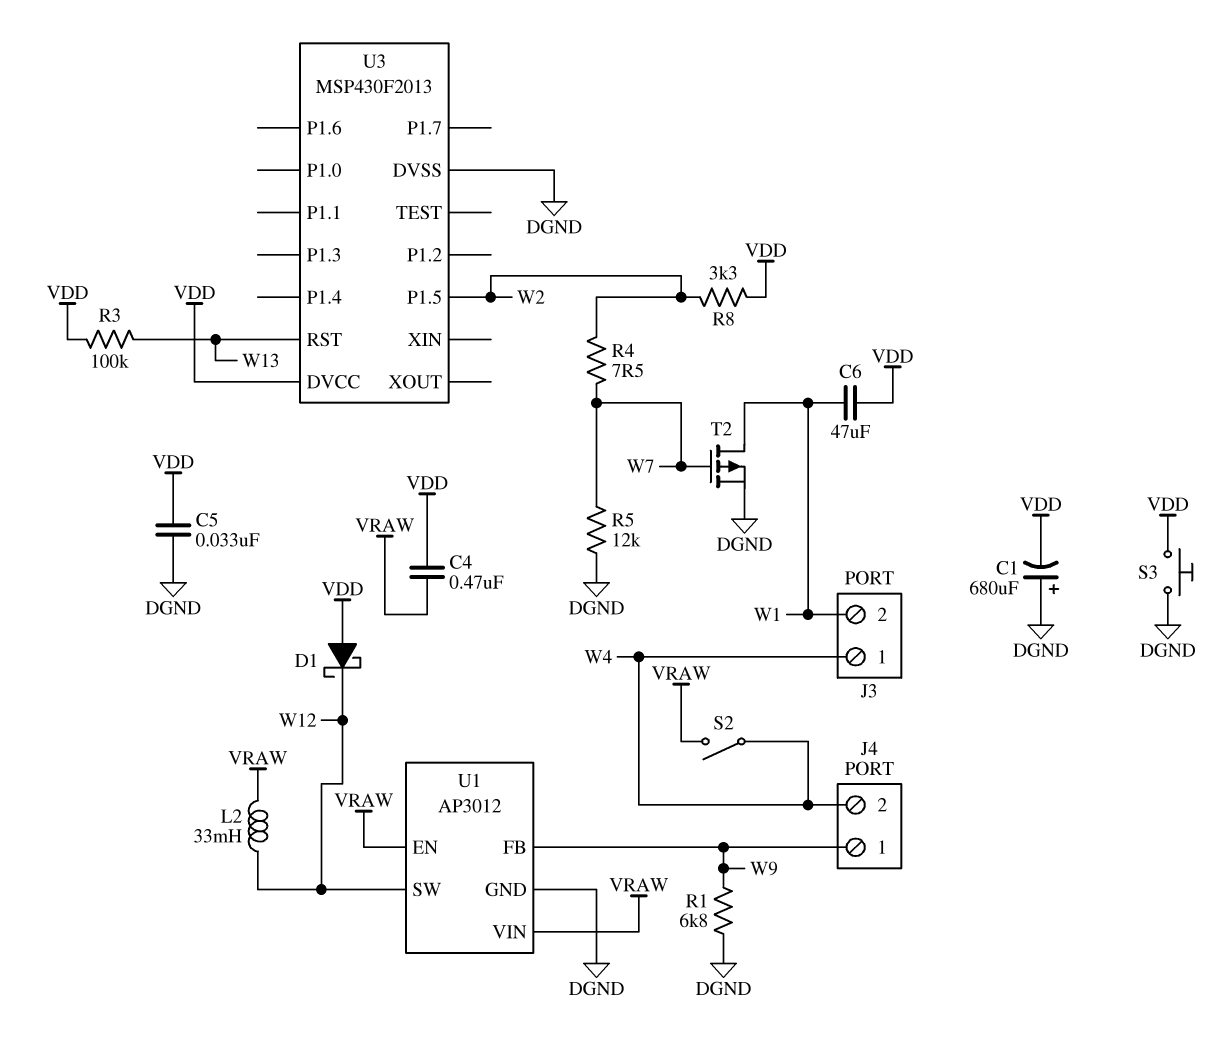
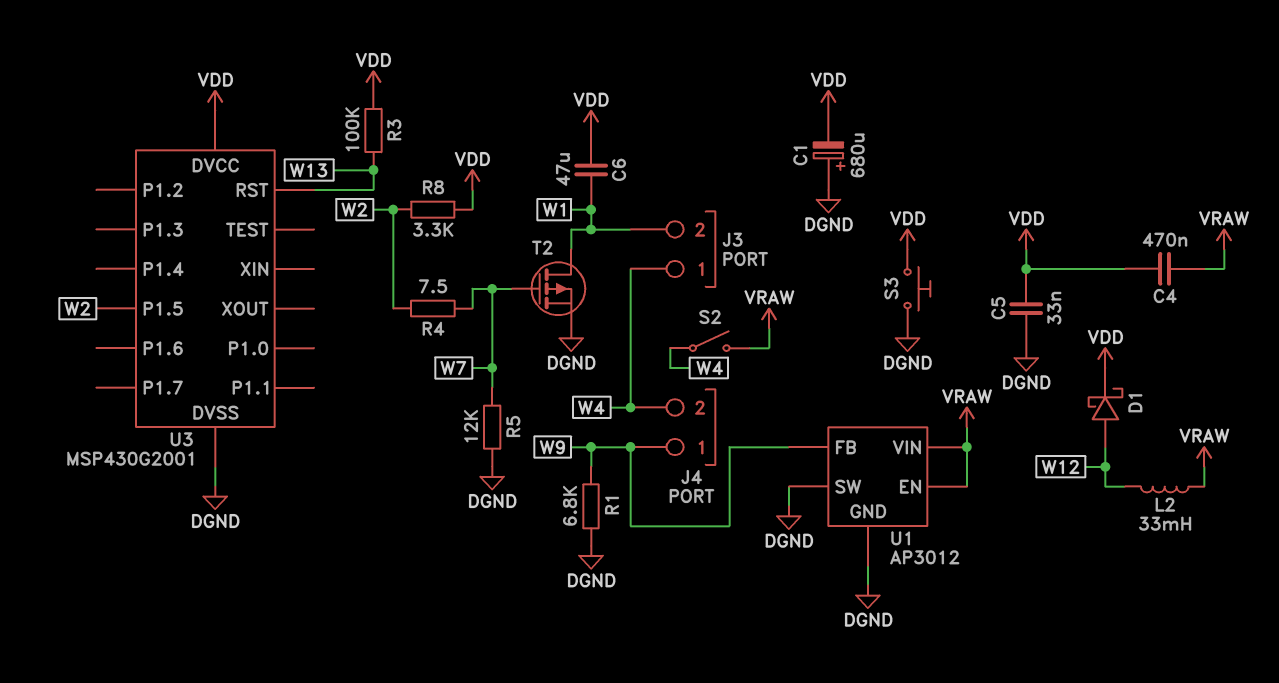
D1: schottky (A VDD, K W12) -> schottky (A W12, K VDD)
U1 pin SW: W12 -> DGND
U3: MSP430F2013 -> MSP430G2001

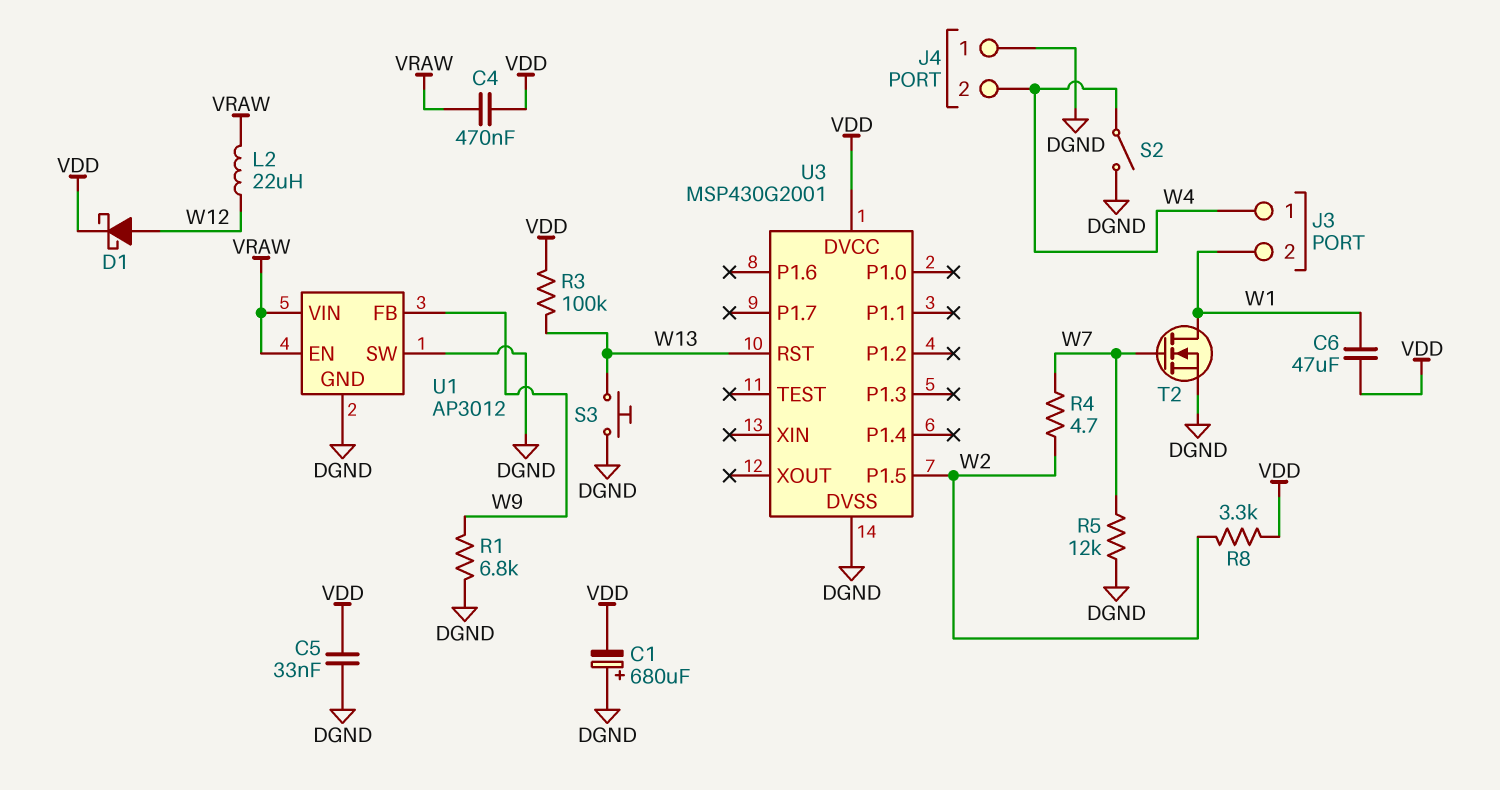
J4 pin 1: W9 -> DGND
L2: 33mH (VRAW, W12) -> 22uH (VRAW, W12)
R4: 7.5 (W2, W7) -> 4.7 (W2, W7)
S2: switch (VRAW, W4) -> switch (DGND, W4)
S3: button (DGND, VDD) -> button (DGND, W13)
T2: PMOS (G W7, D W1, S DGND) -> NMOS (G W7, D W1, S DGND)

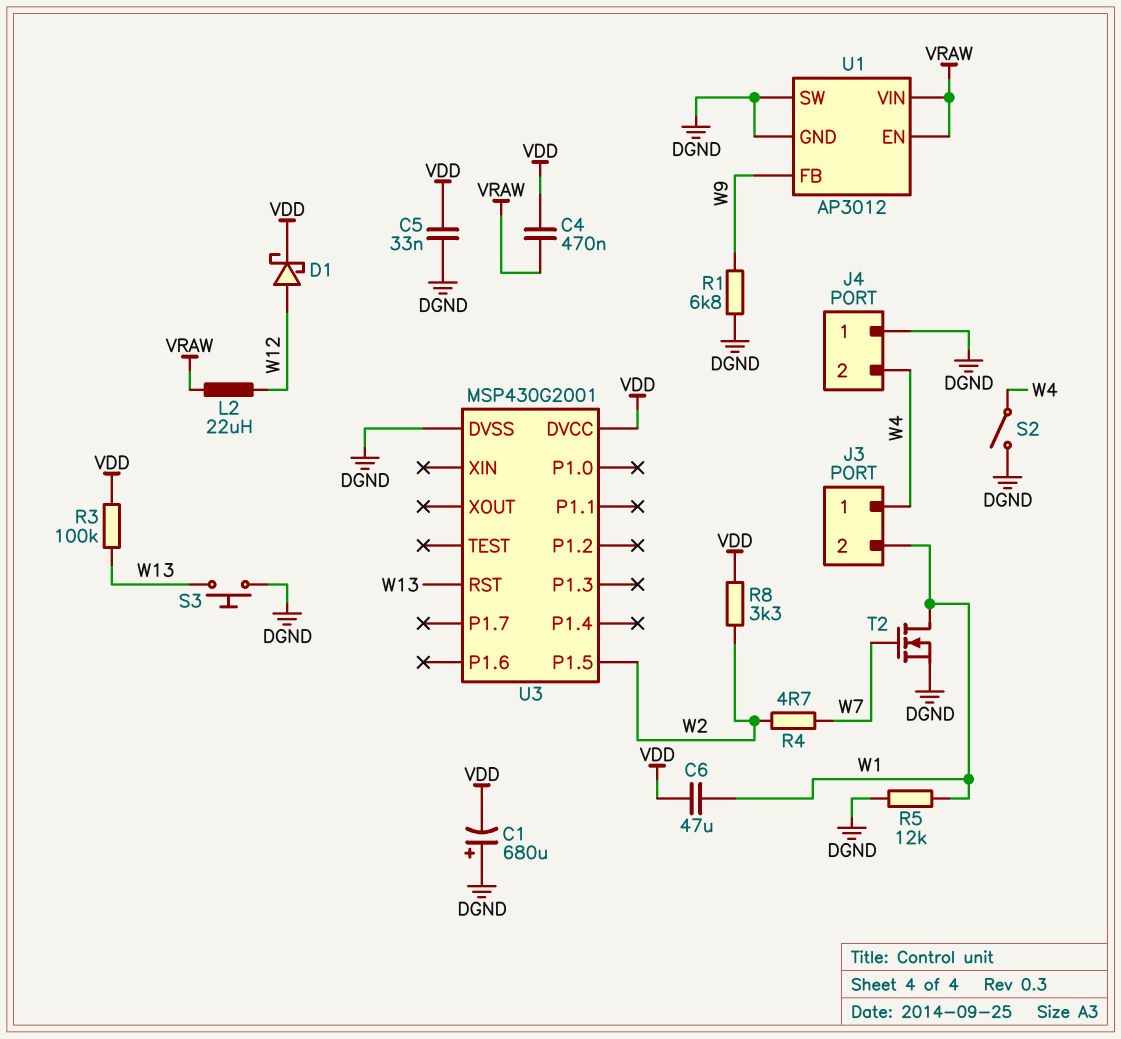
R5: 12k (DGND, W7) -> 12k (DGND, W1)

